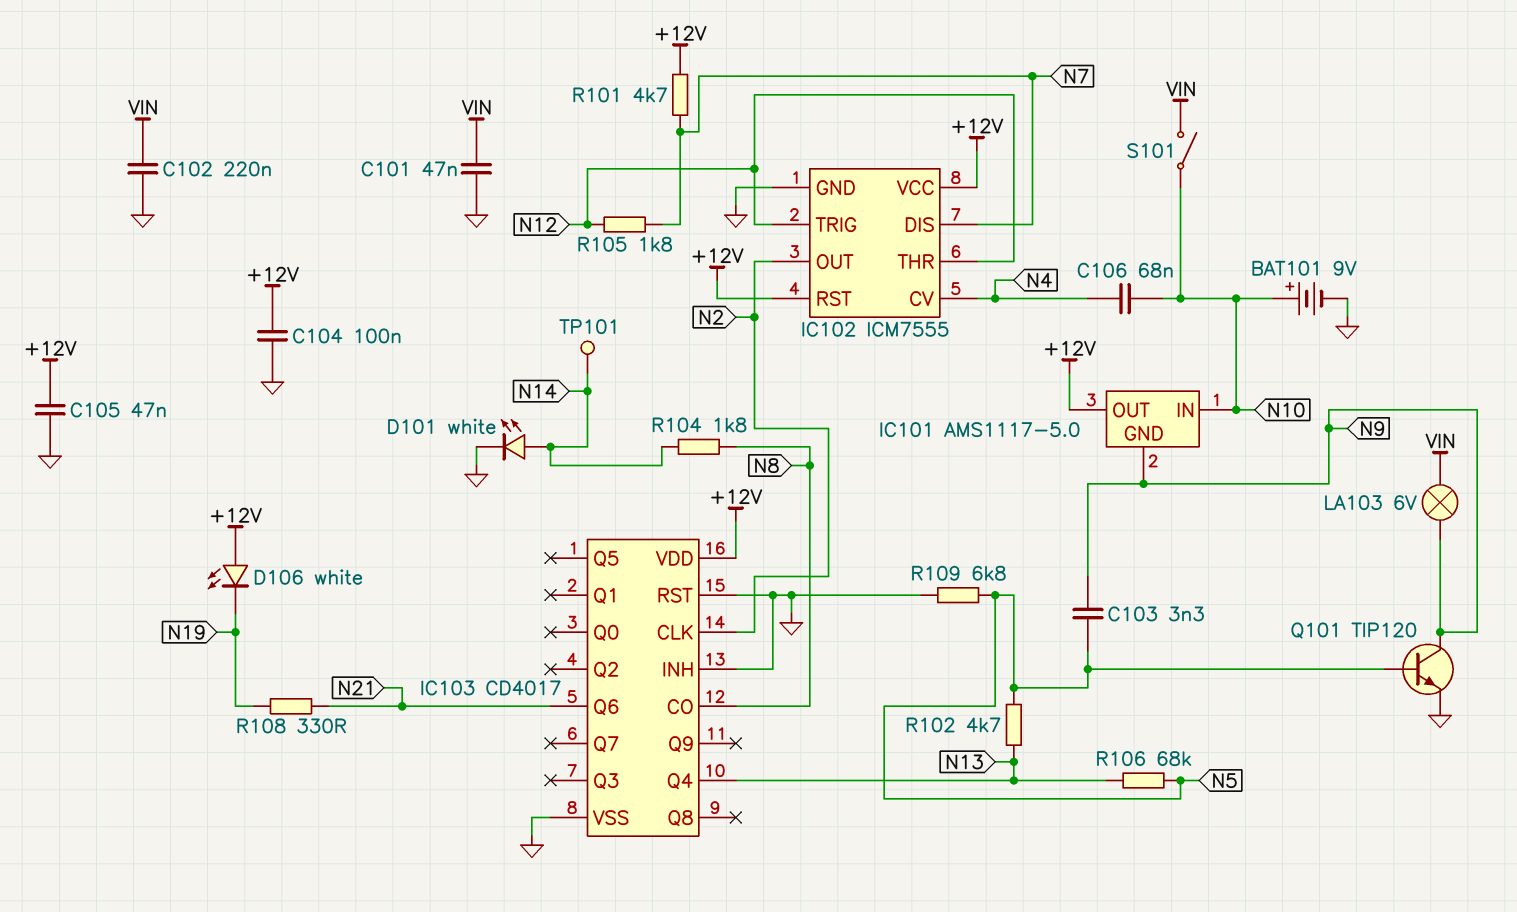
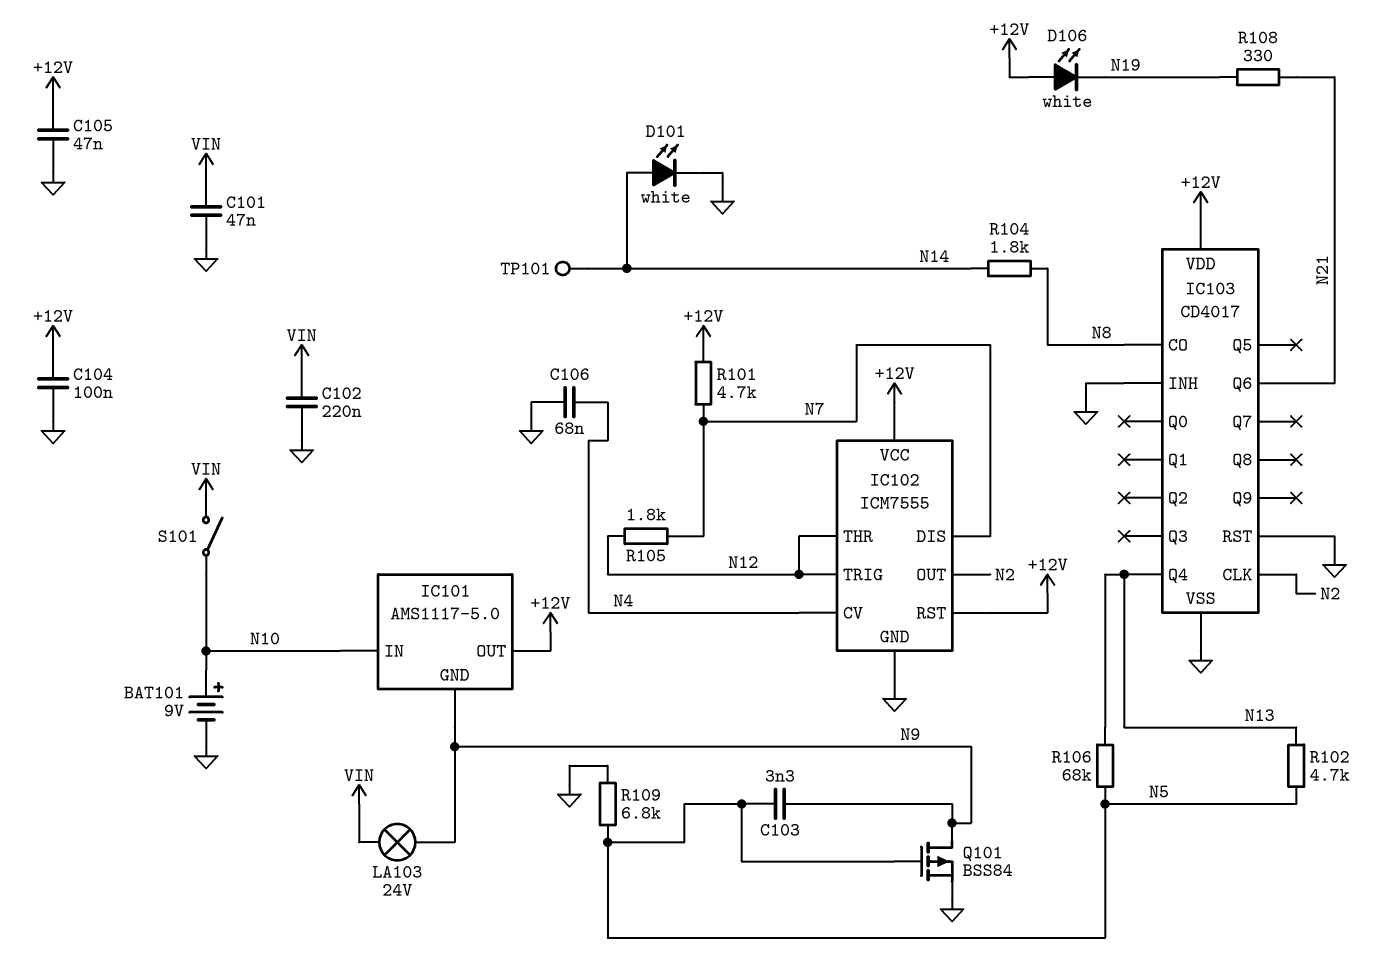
C106: 68nF (N4, N10) -> 68nF (GND, N4)
LA103: lamp 6V (N9, VIN) -> lamp 24V (N9, VIN)
Q101: NPN TIP120 (B N5, C N9, E GND) -> PMOS BSS84 (G N5, D N9, S GND)

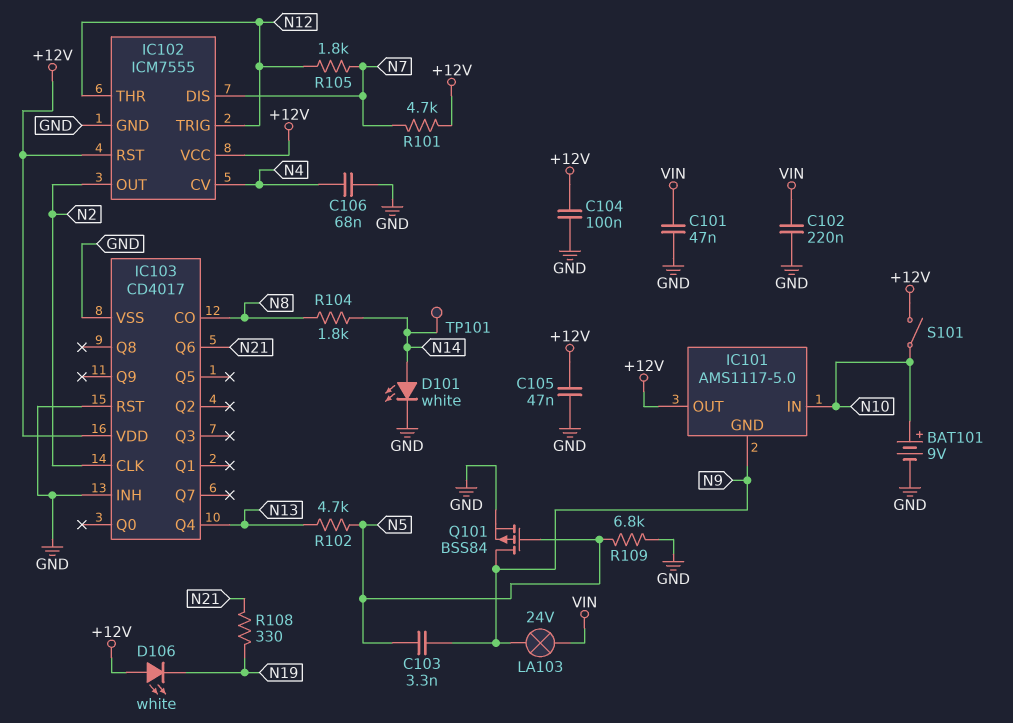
R106: 68k (N5, N13) -> none
S101: switch (N10, VIN) -> switch (+12V, N10)

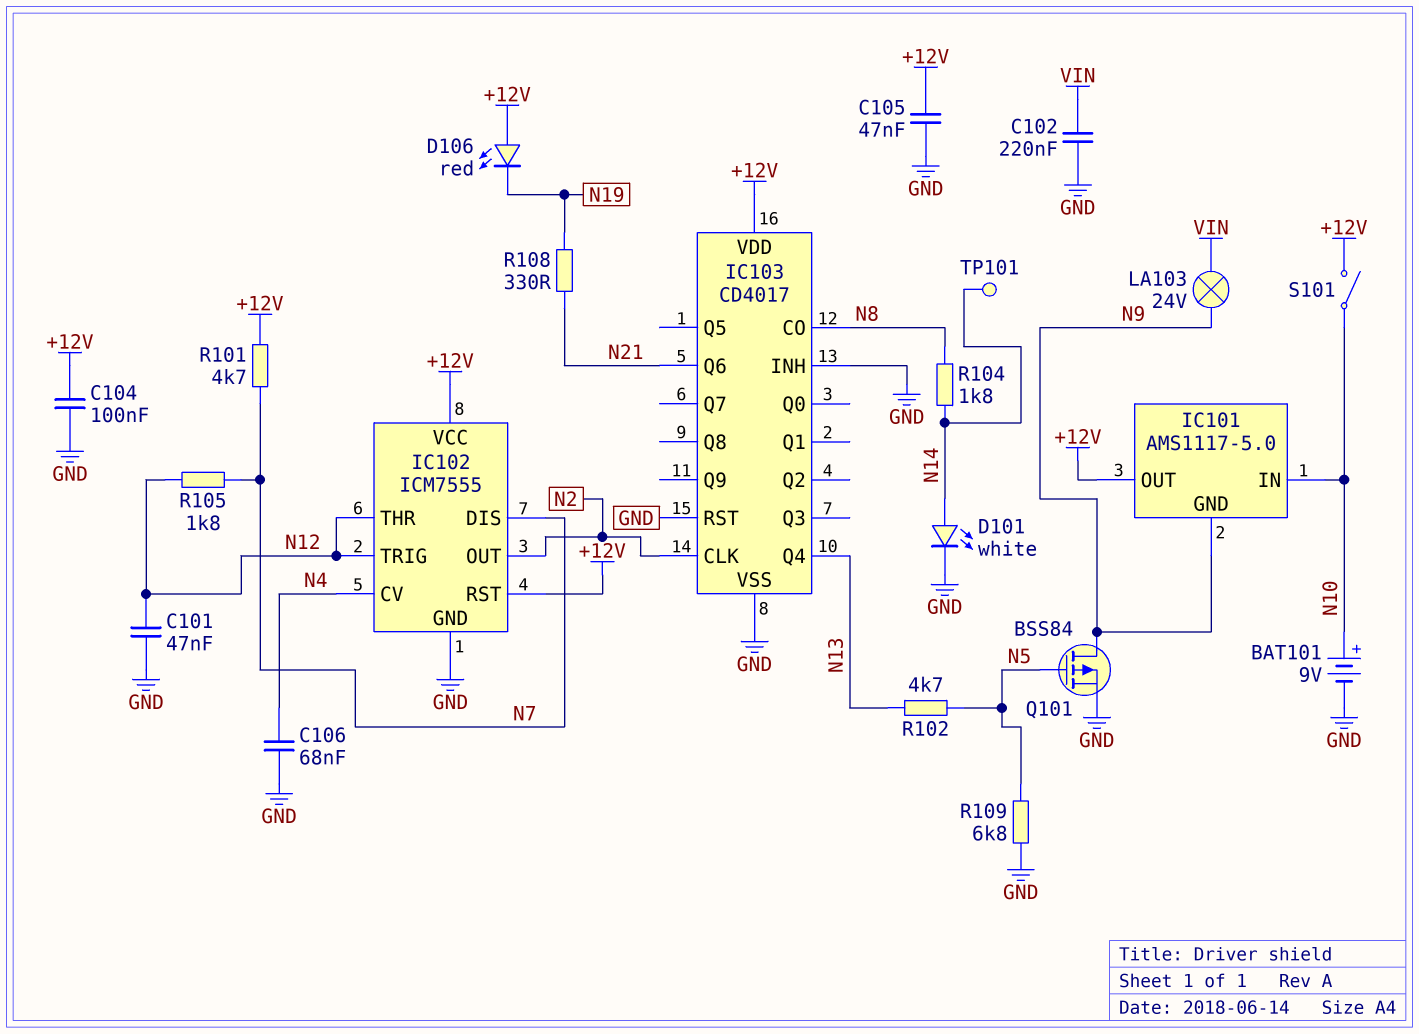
C101: 47nF (GND, VIN) -> 47nF (GND, N12)
C103: 3.3nF (N5, N9) -> none
D106: LED white (A +12V, K N19) -> LED red (A +12V, K N19)

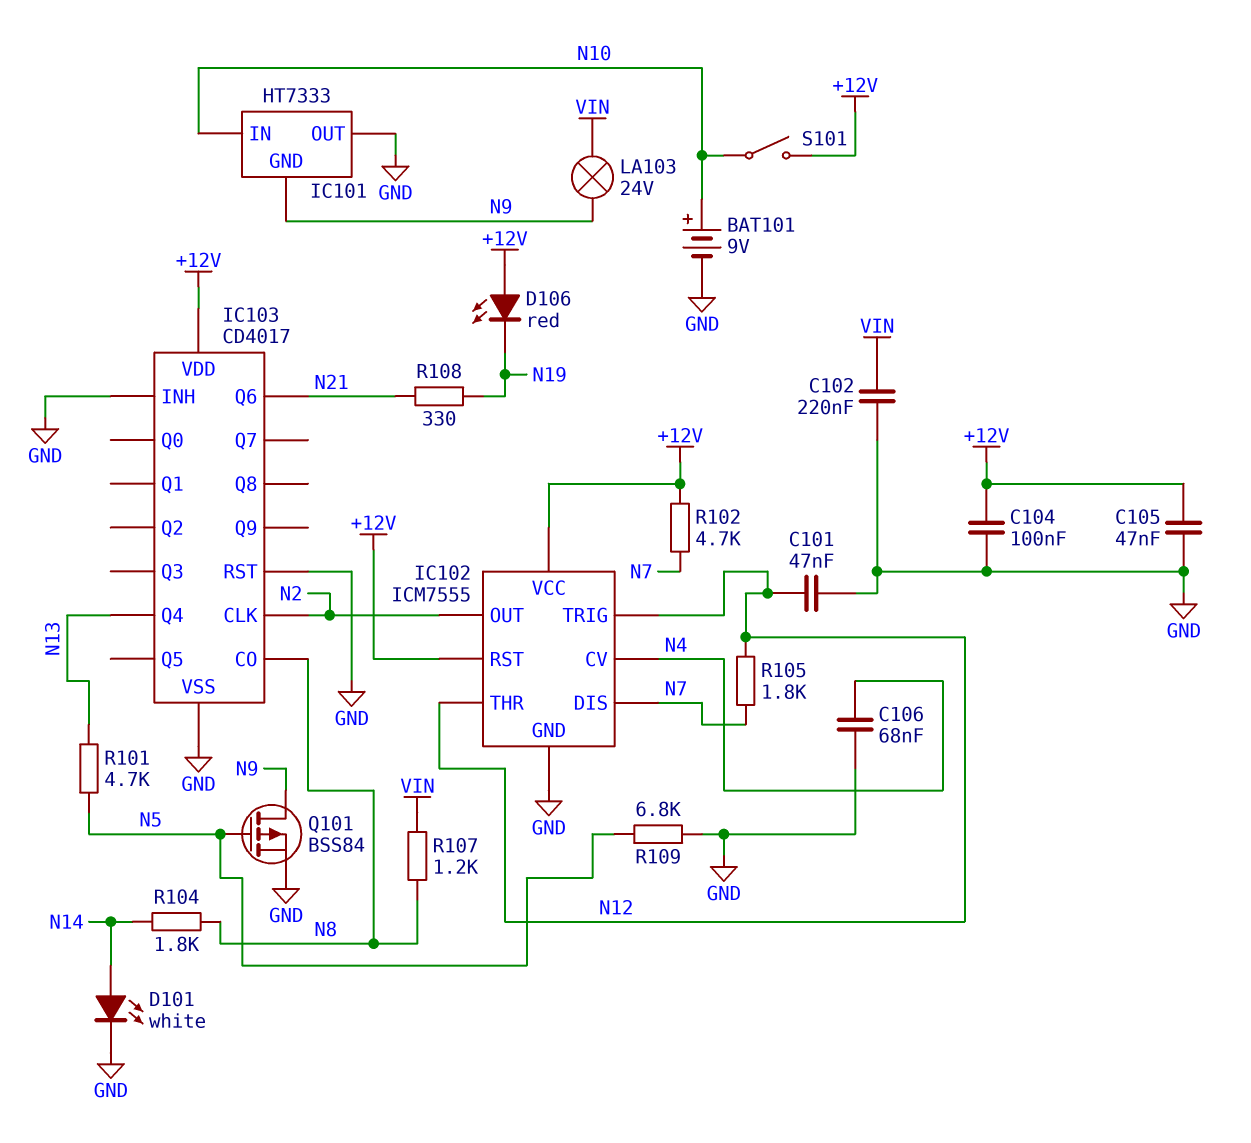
IC101: AMS1117-5.0 -> HT7333
IC101 pin OUT: +12V -> GND
R101: 4.7k (+12V, N7) -> 4.7k (N5, N13)
R102: 4.7k (N5, N13) -> 4.7k (+12V, N7)
R107: none -> 1.2k (N8, VIN)
TP101: test point (N14) -> none

